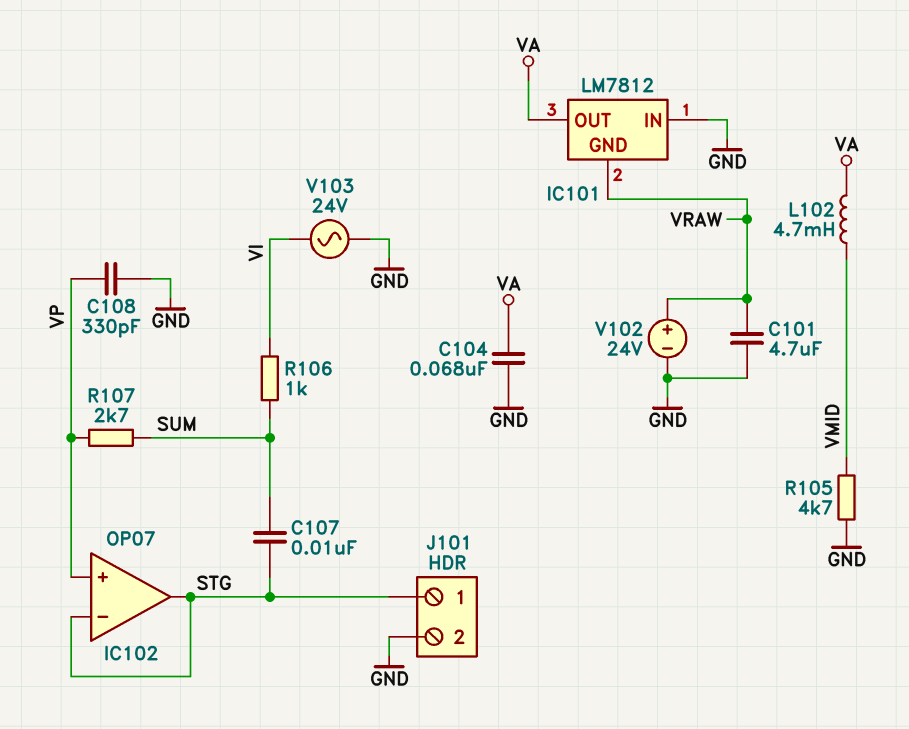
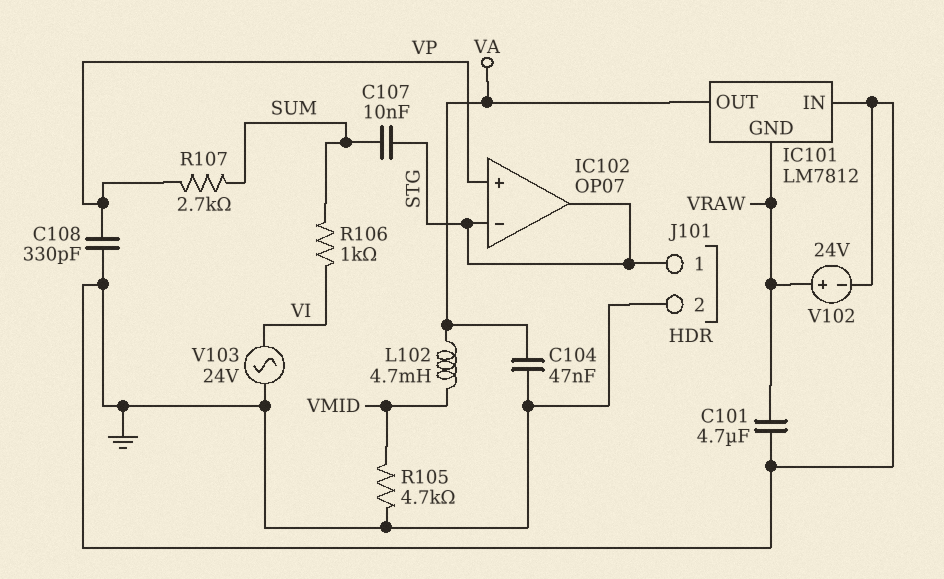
C104: 68nF (GND, VA) -> 47nF (GND, VA)

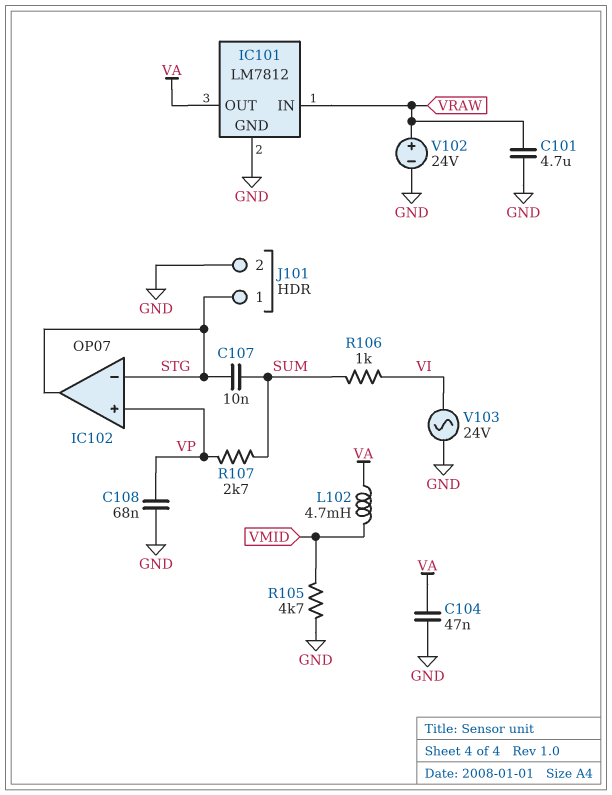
C108: 330pF (GND, VP) -> 68nF (GND, VP)
IC101 pin GND: VRAW -> GND
IC101 pin IN: GND -> VRAW

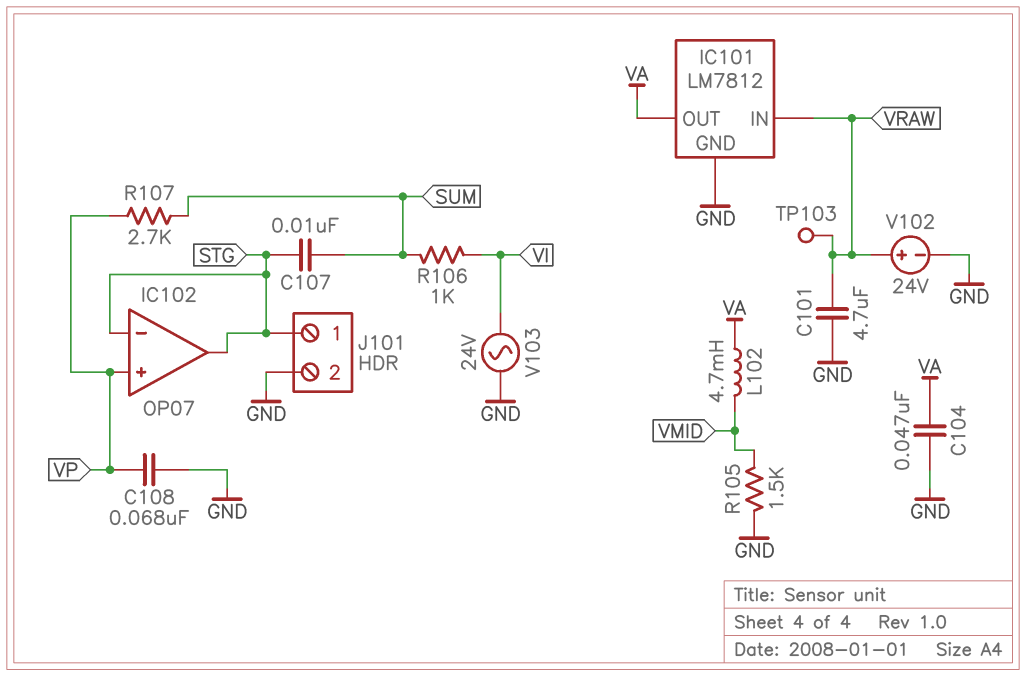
R105: 4.7k (GND, VMID) -> 1.5k (GND, VMID)
TP103: none -> test point (VRAW)

